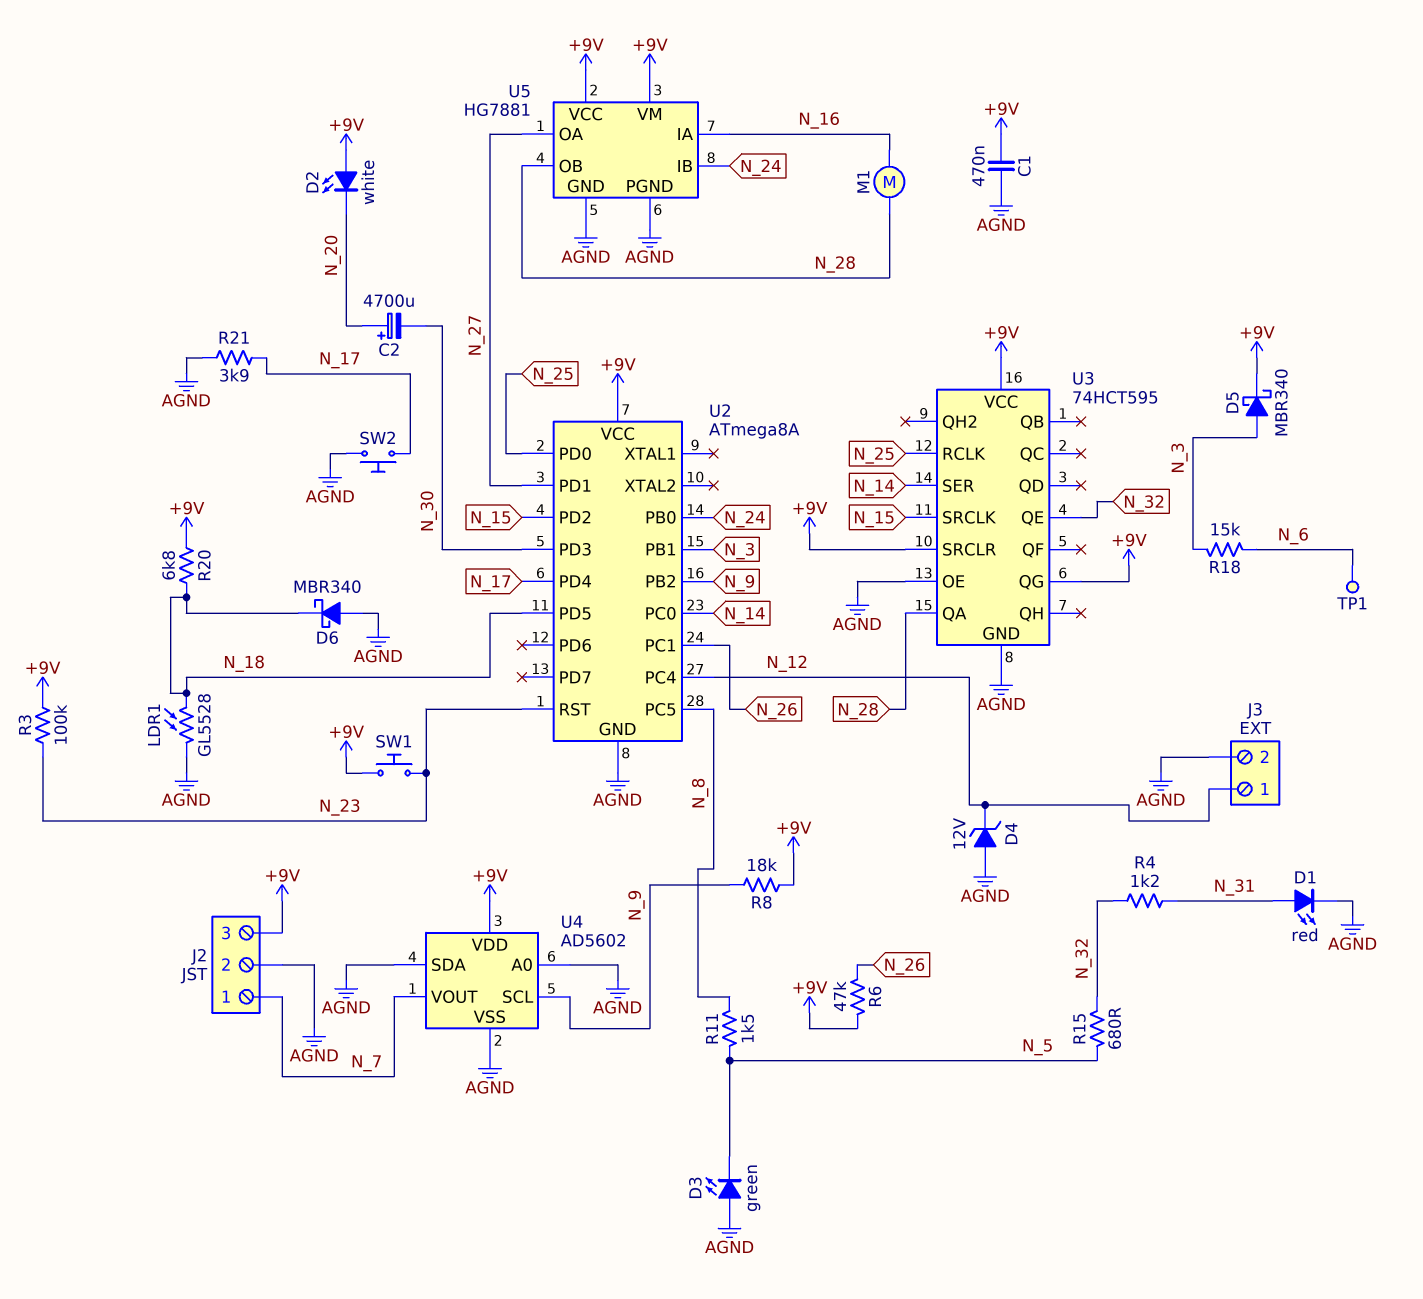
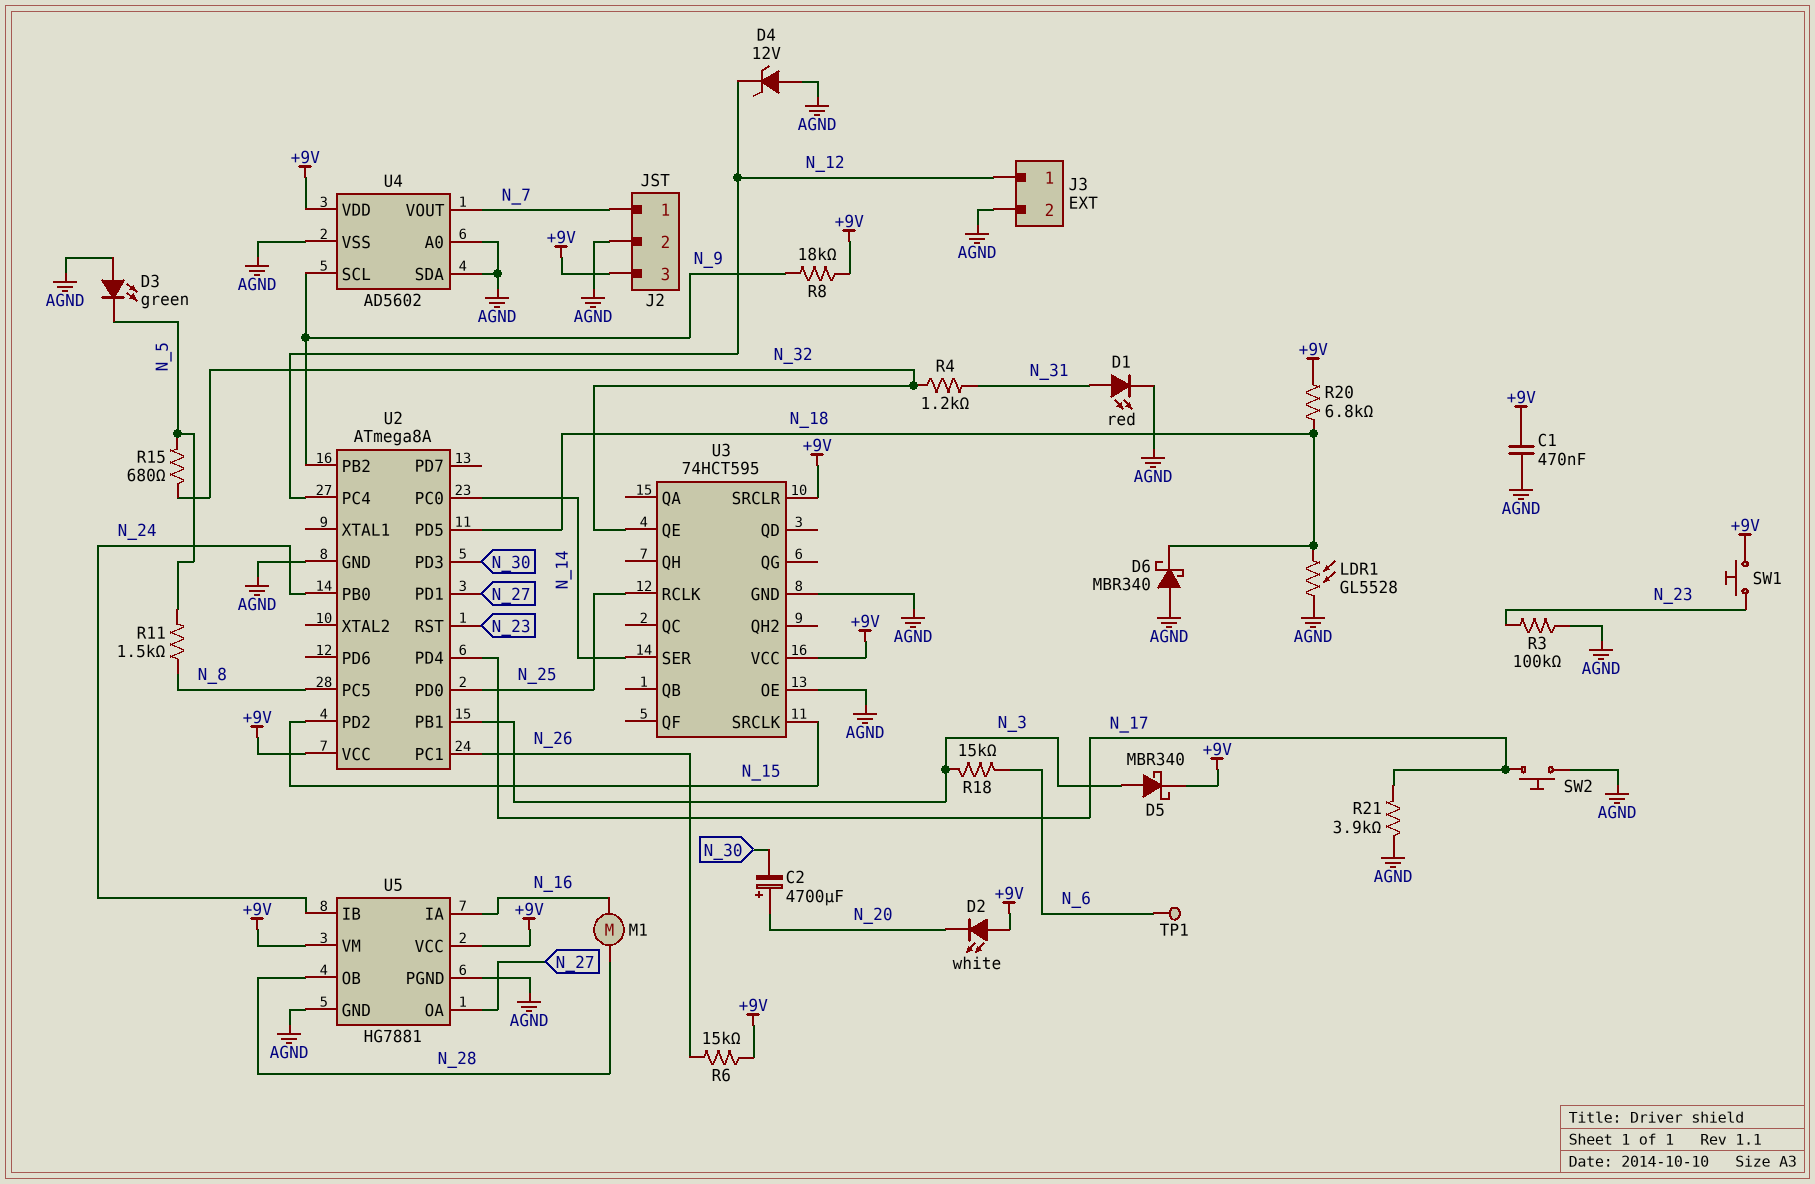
R3: 100k (+9V, N_23) -> 100k (AGND, N_23)
R6: 47k (+9V, N_26) -> 15k (+9V, N_26)
U3 pin QA: N_28 -> none
U3 pin QG: +9V -> none

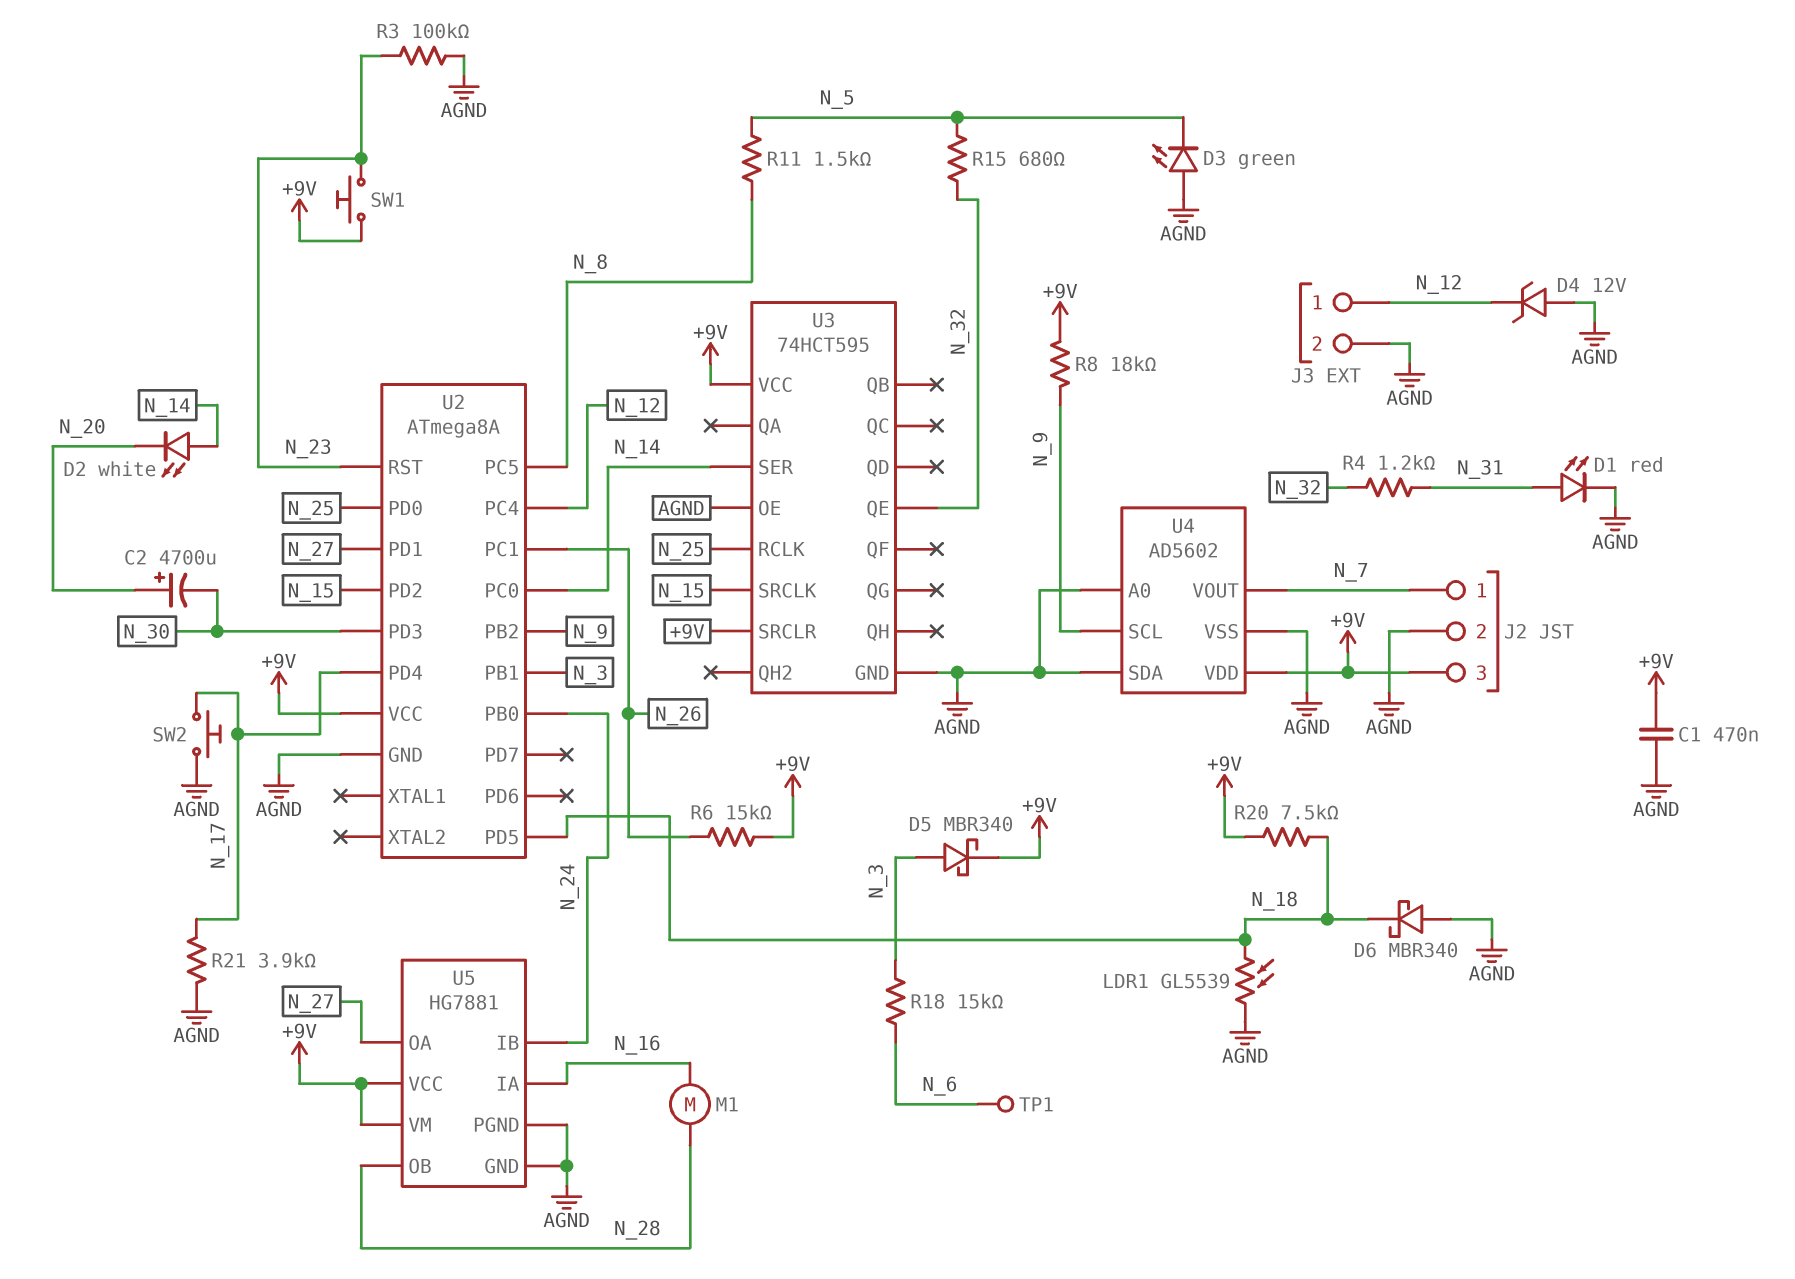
D2: LED white (A +9V, K N_20) -> LED white (A N_14, K N_20)
LDR1: GL5528 (AGND, N_18) -> GL5539 (AGND, N_18)
R20: 6.8k (+9V, N_18) -> 7.5k (+9V, N_18)

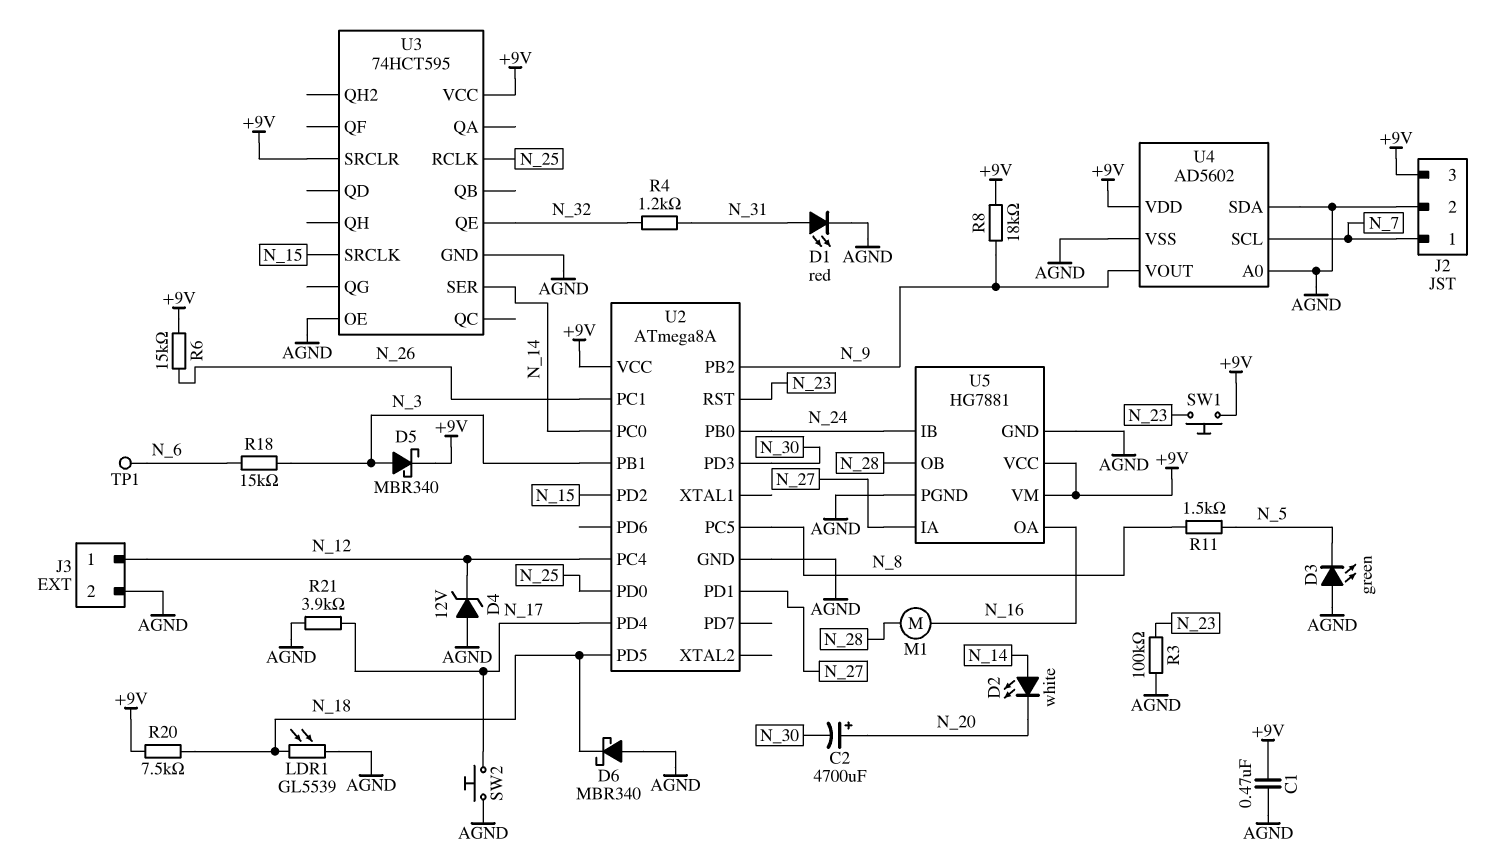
R15: 680 (N_5, N_32) -> none
U4 pin SCL: N_9 -> N_7
U4 pin VOUT: N_7 -> N_9
U5 pin IA: N_16 -> N_27
U5 pin OA: N_27 -> N_16

